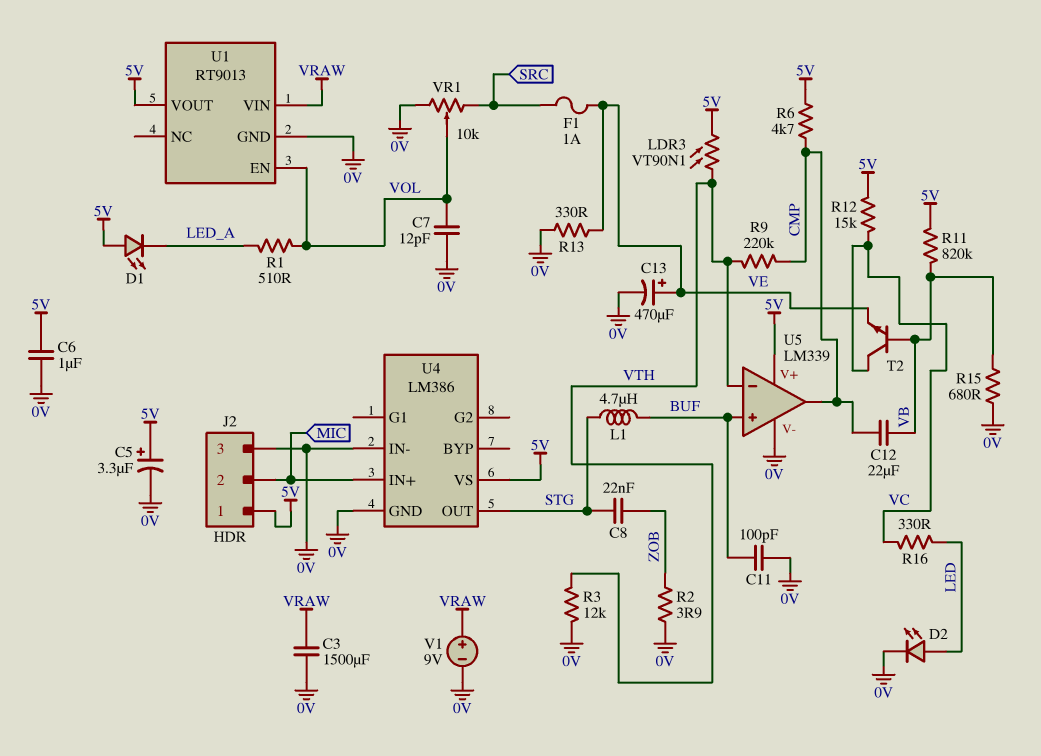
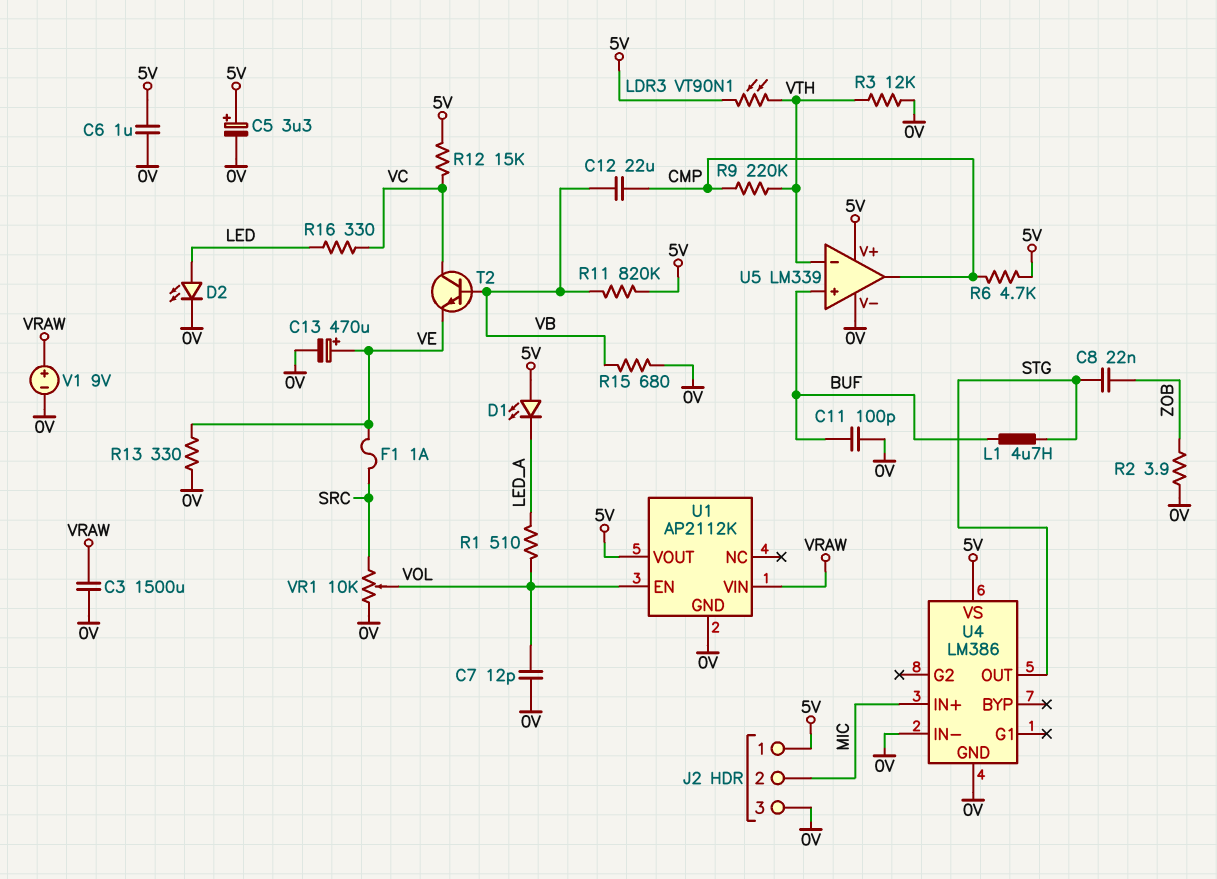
U1: RT9013 -> AP2112K

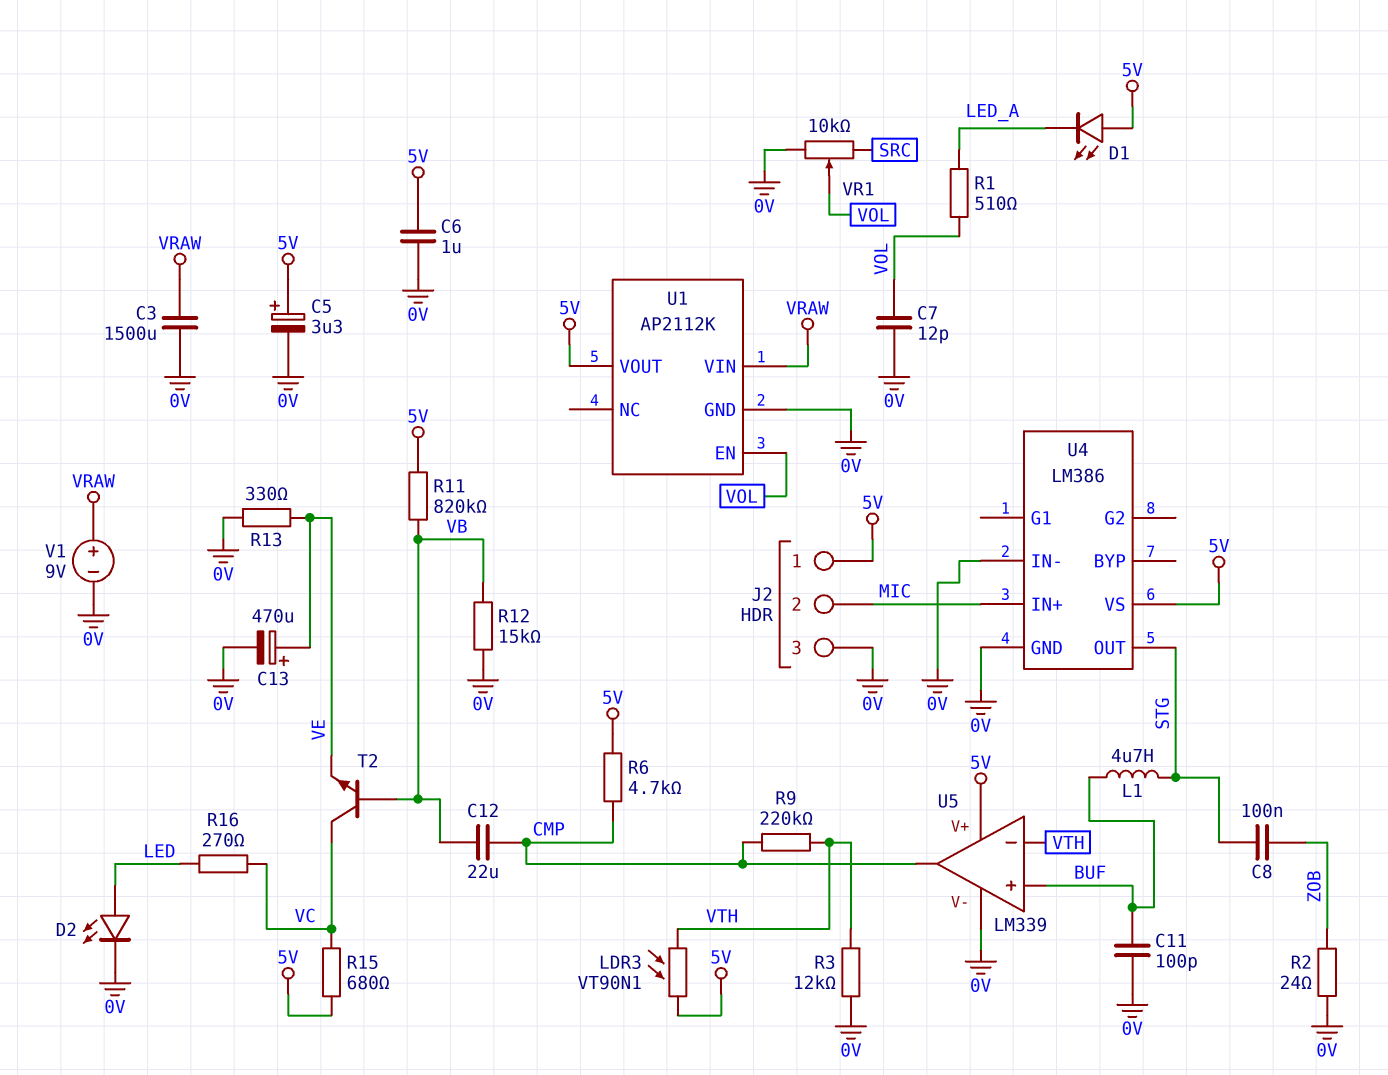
C8: 22nF (STG, ZOB) -> 100nF (STG, ZOB)
F1: 1A (SRC, VE) -> none
R2: 3.9 (0V, ZOB) -> 24 (0V, ZOB)
R12: 15k (5V, VC) -> 15k (0V, VB)
R15: 680 (0V, VB) -> 680 (5V, VC)
R16: 330 (LED, VC) -> 270 (LED, VC)

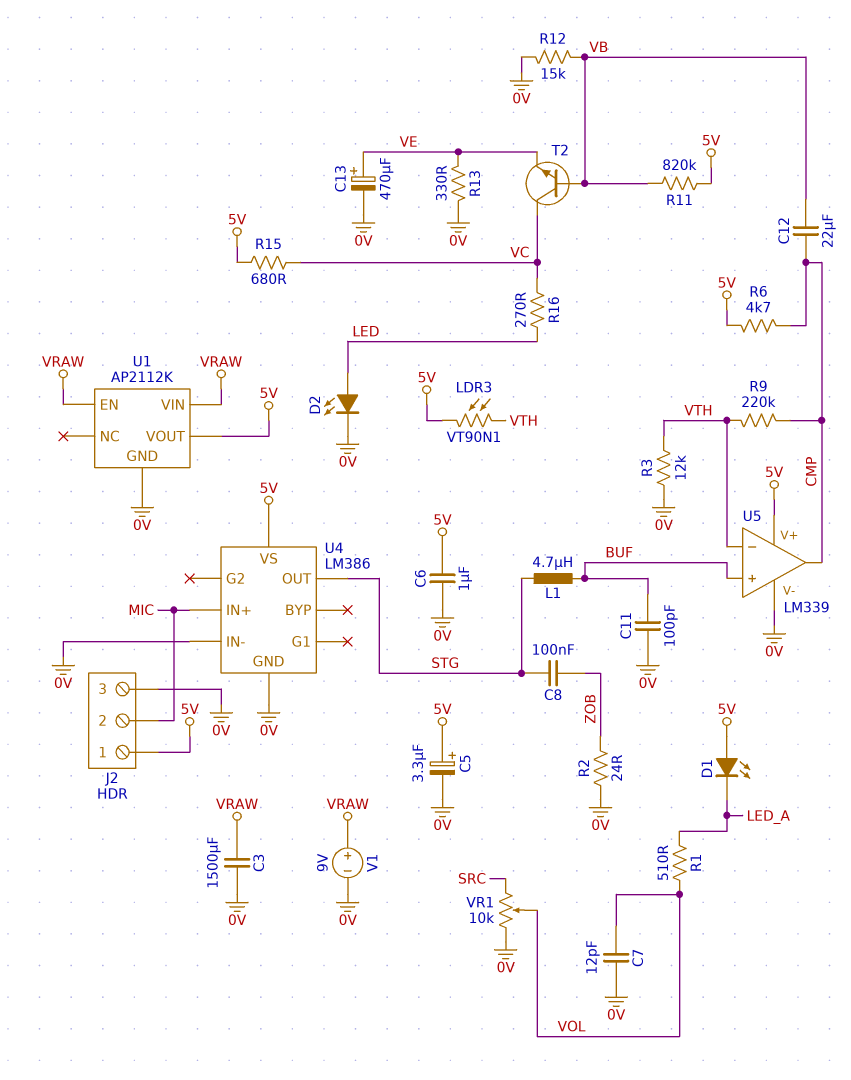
U1 pin EN: VOL -> VRAW

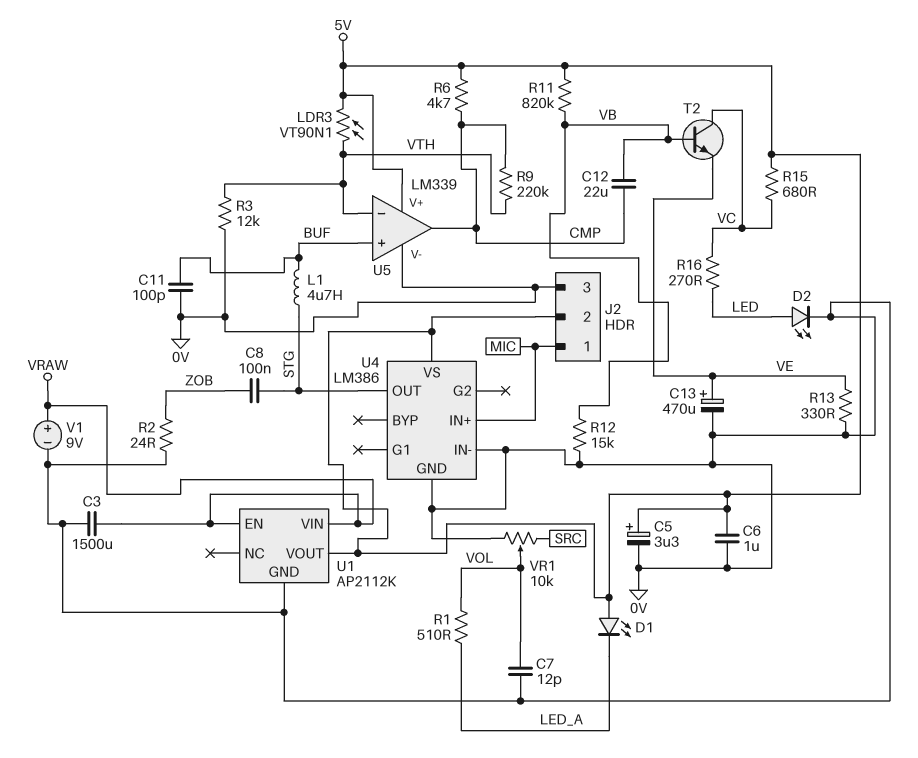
J2 pin 1: 5V -> MIC
J2 pin 2: MIC -> 5V

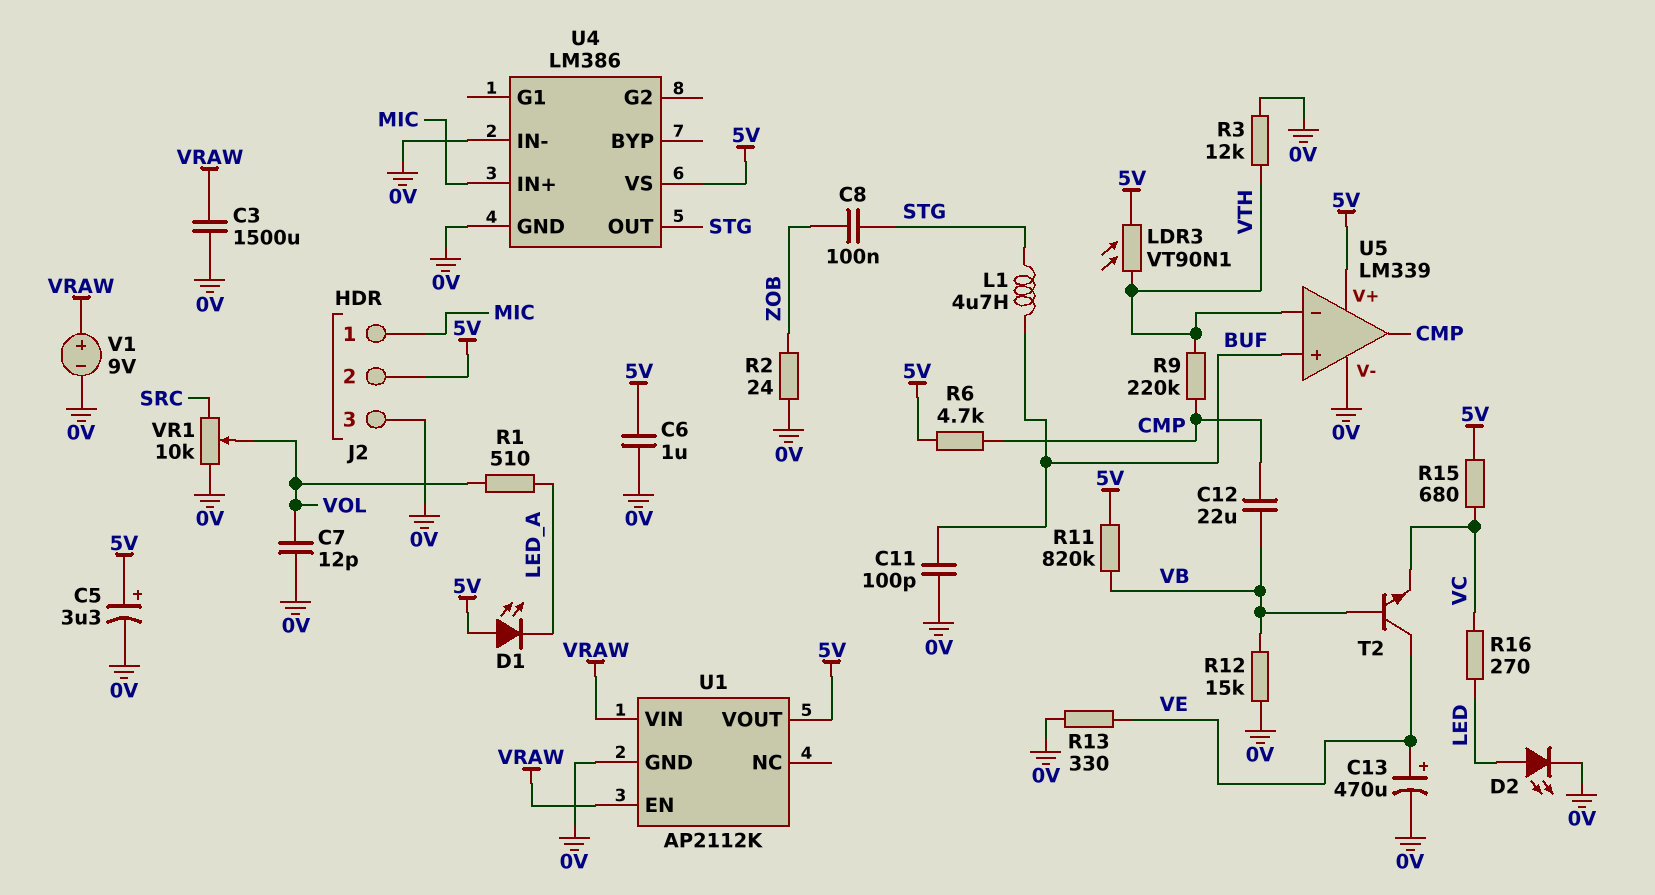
T2: NPN (B VB, C VC, E VE) -> NPN (B VB, C VE, E VC)

